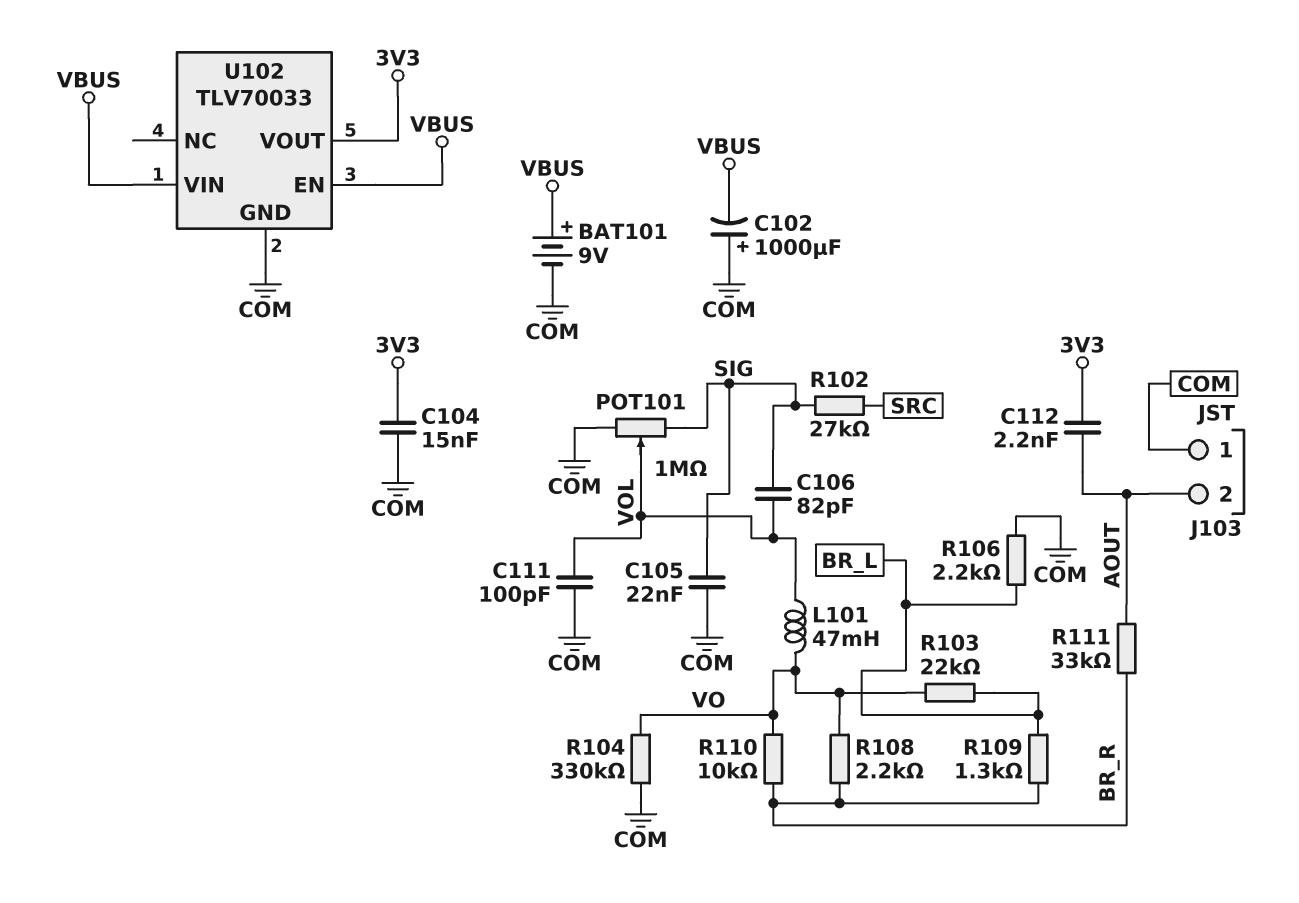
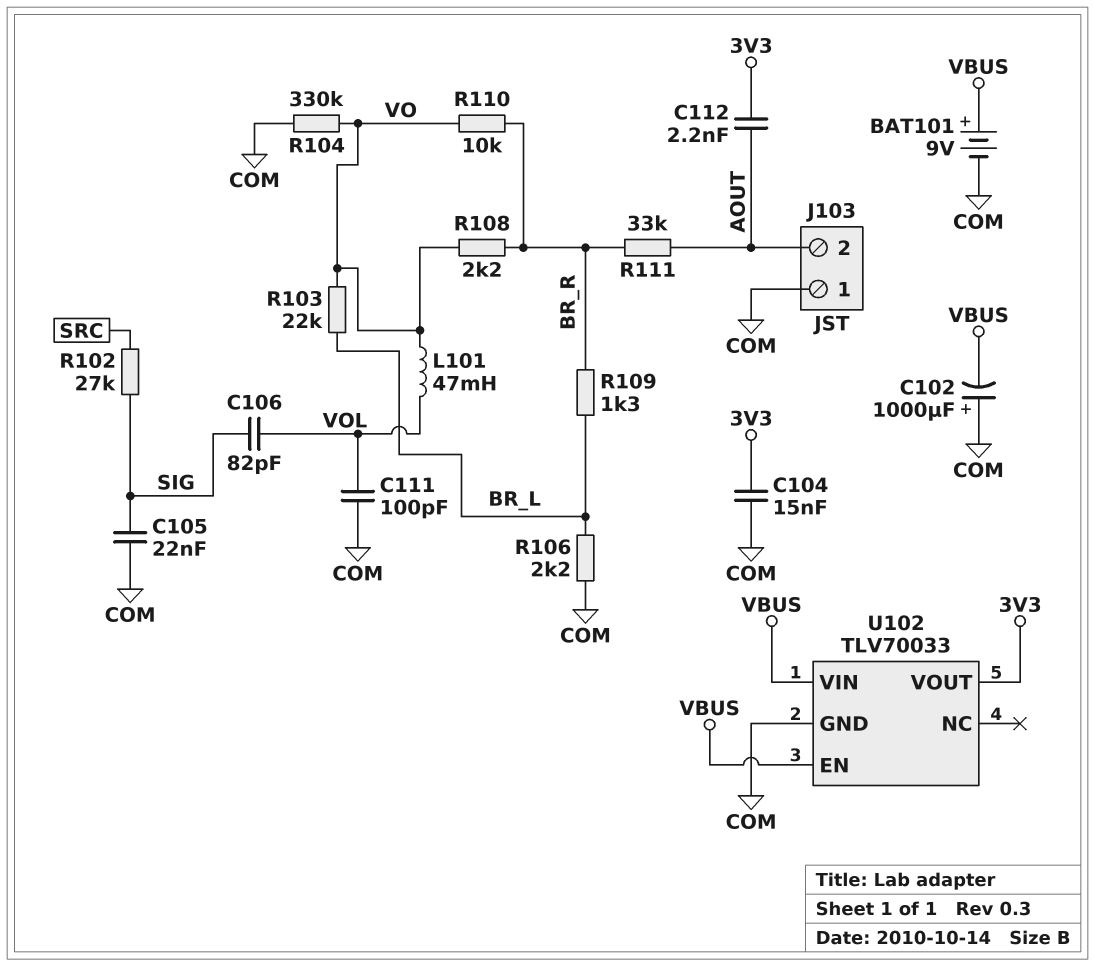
POT101: 1M (COM, SIG, wiper VOL) -> none

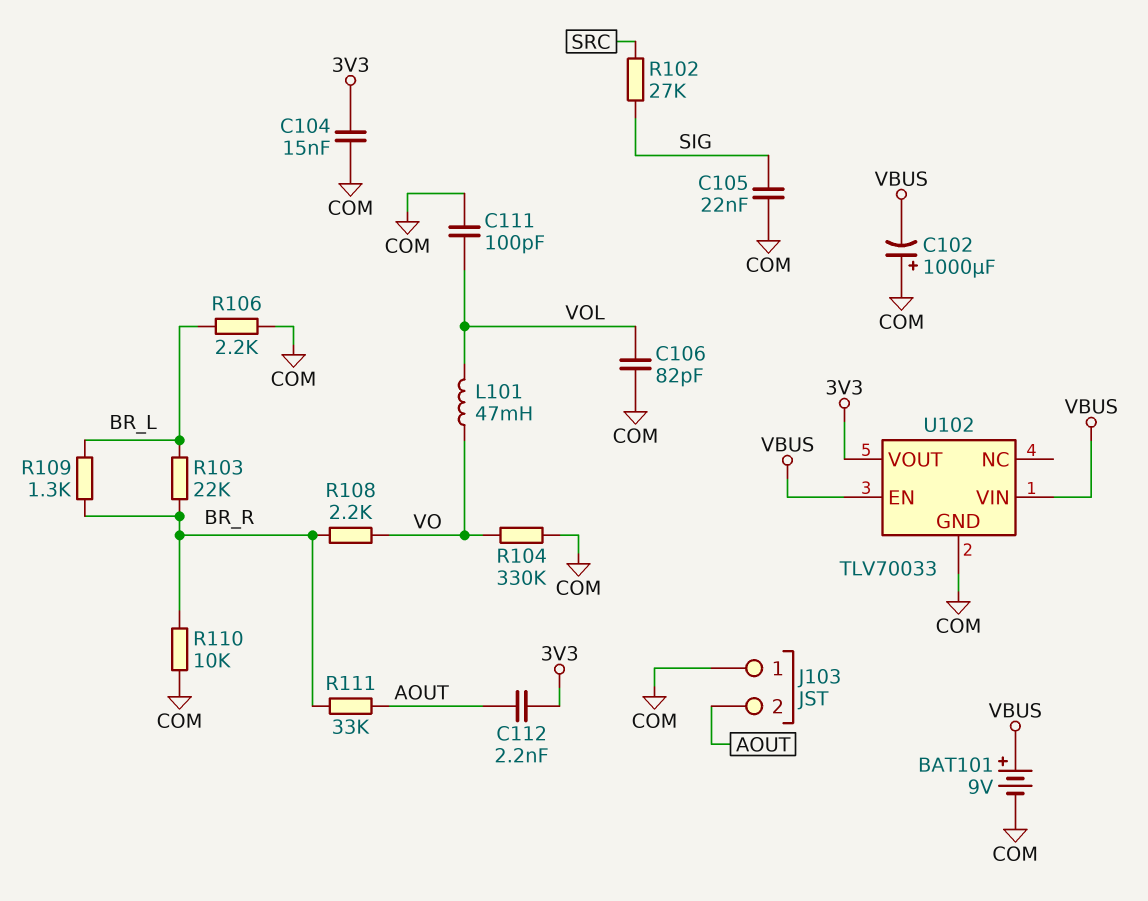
C106: 82pF (SIG, VOL) -> 82pF (COM, VOL)
R103: 22k (BR_L, VO) -> 22k (BR_L, BR_R)
R110: 10k (BR_R, VO) -> 10k (BR_R, COM)

